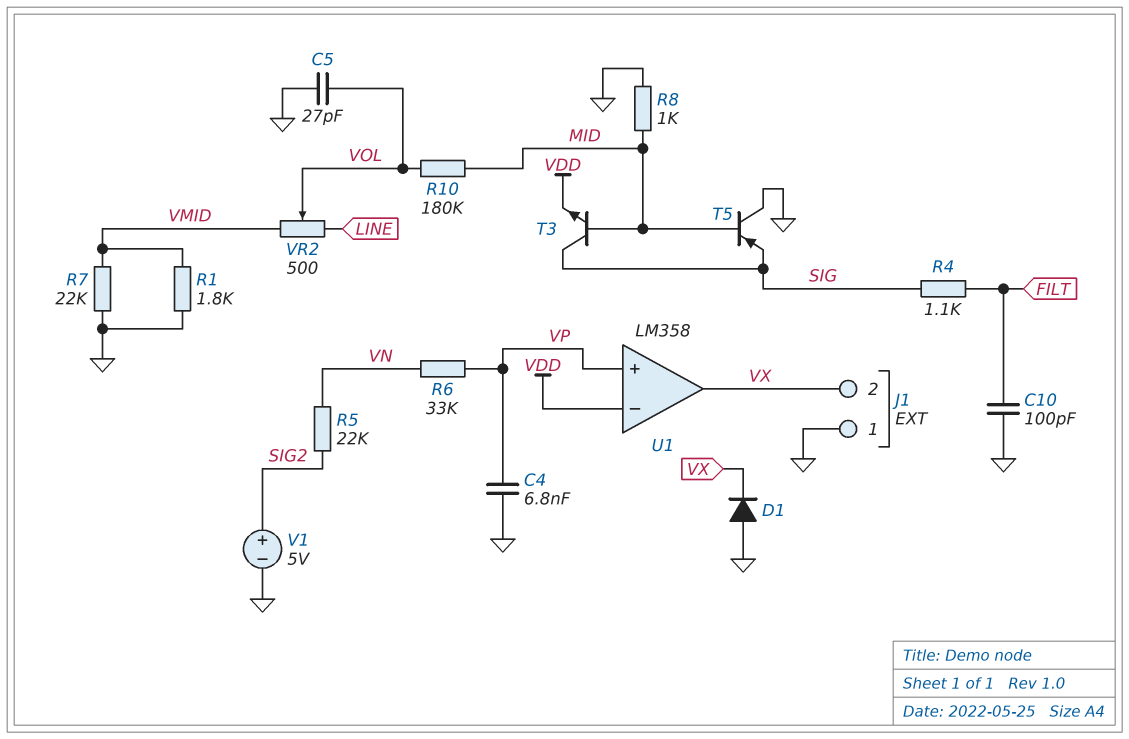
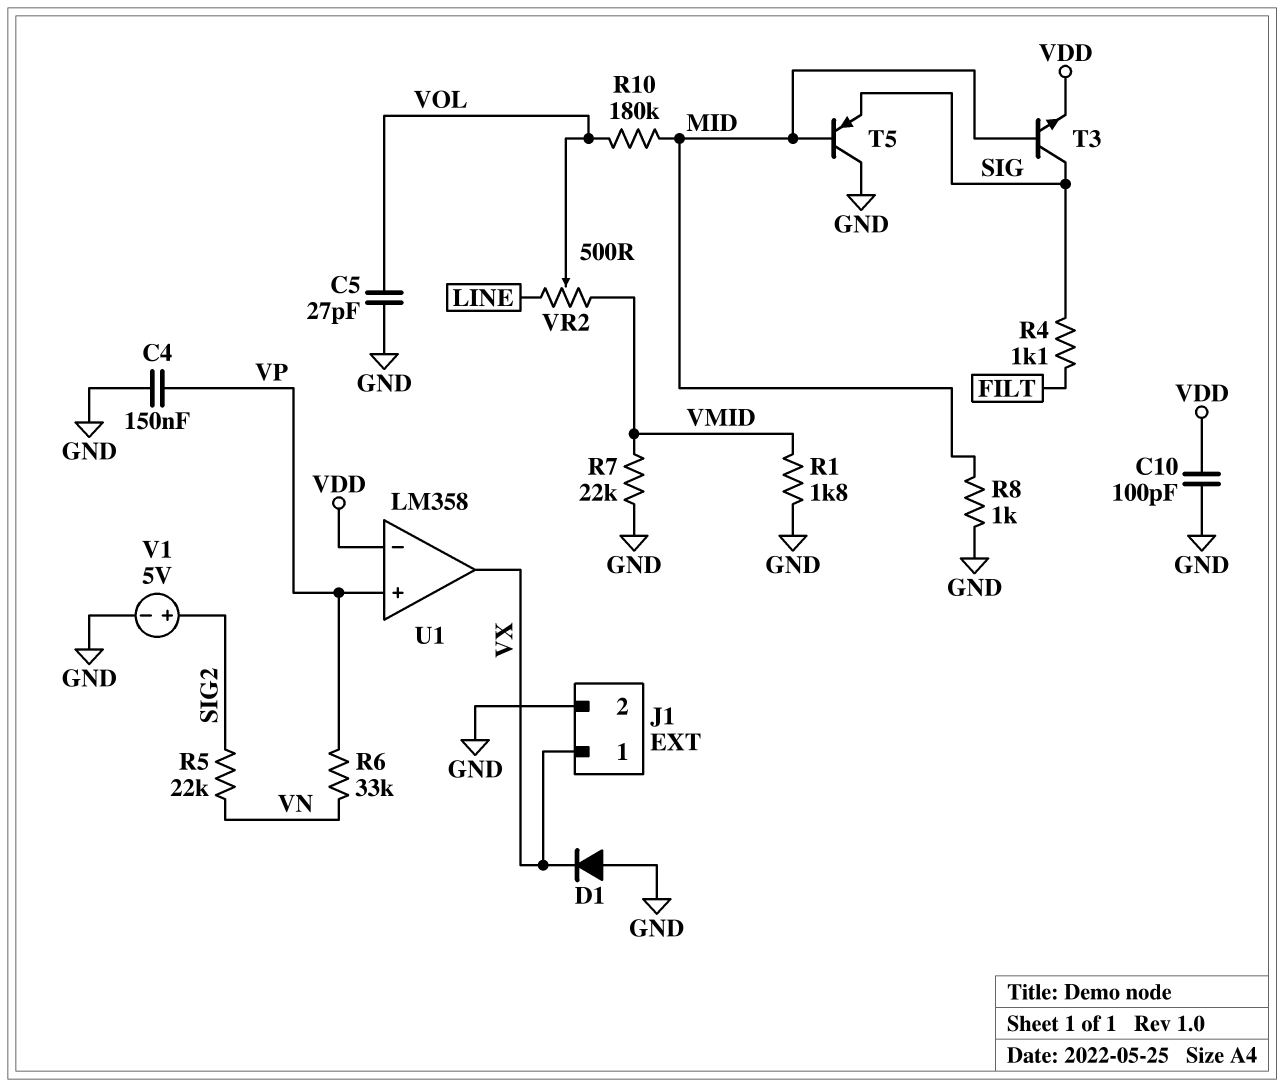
C4: 6.8nF (GND, VP) -> 150nF (GND, VP)
C10: 100pF (FILT, GND) -> 100pF (GND, VDD)
J1 pin 1: GND -> VX
J1 pin 2: VX -> GND

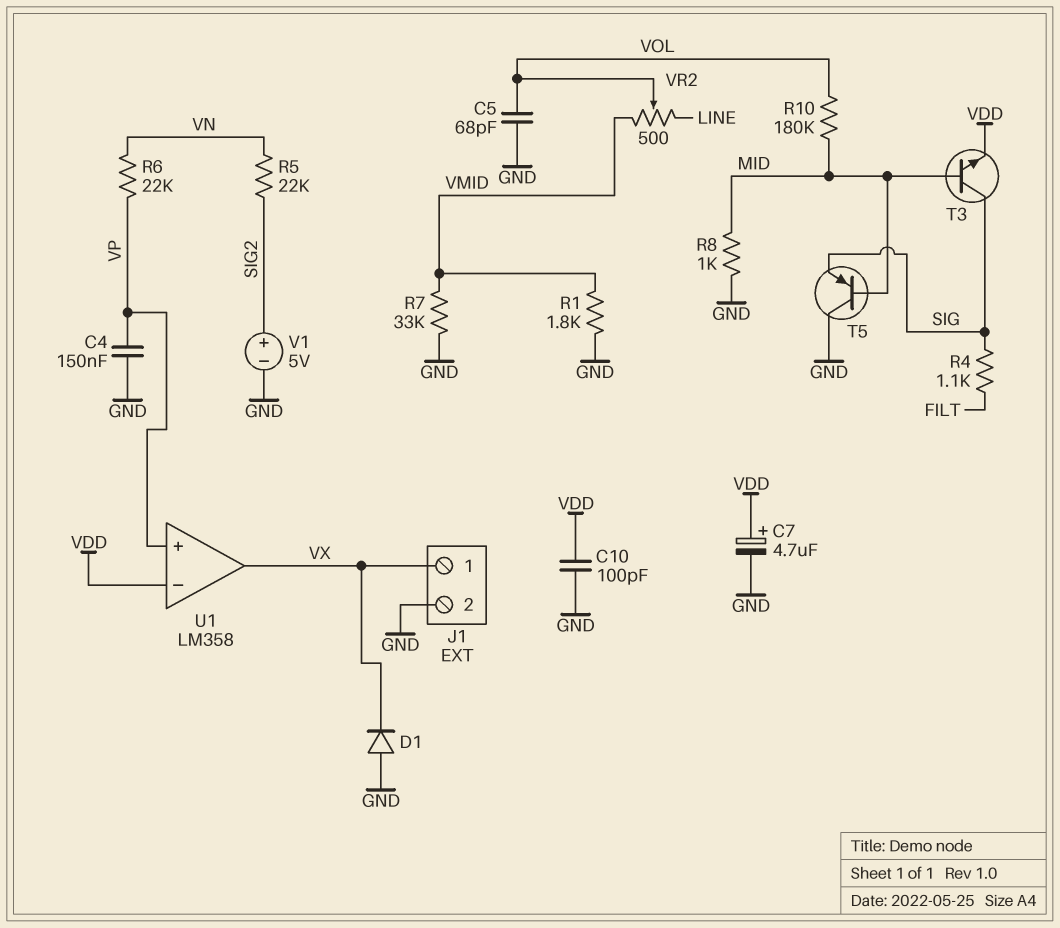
C5: 27pF (GND, VOL) -> 68pF (GND, VOL)
C7: none -> 4.7uF (plus VDD, minus GND)
R6: 33k (VN, VP) -> 22k (VN, VP)
R7: 22k (GND, VMID) -> 33k (GND, VMID)

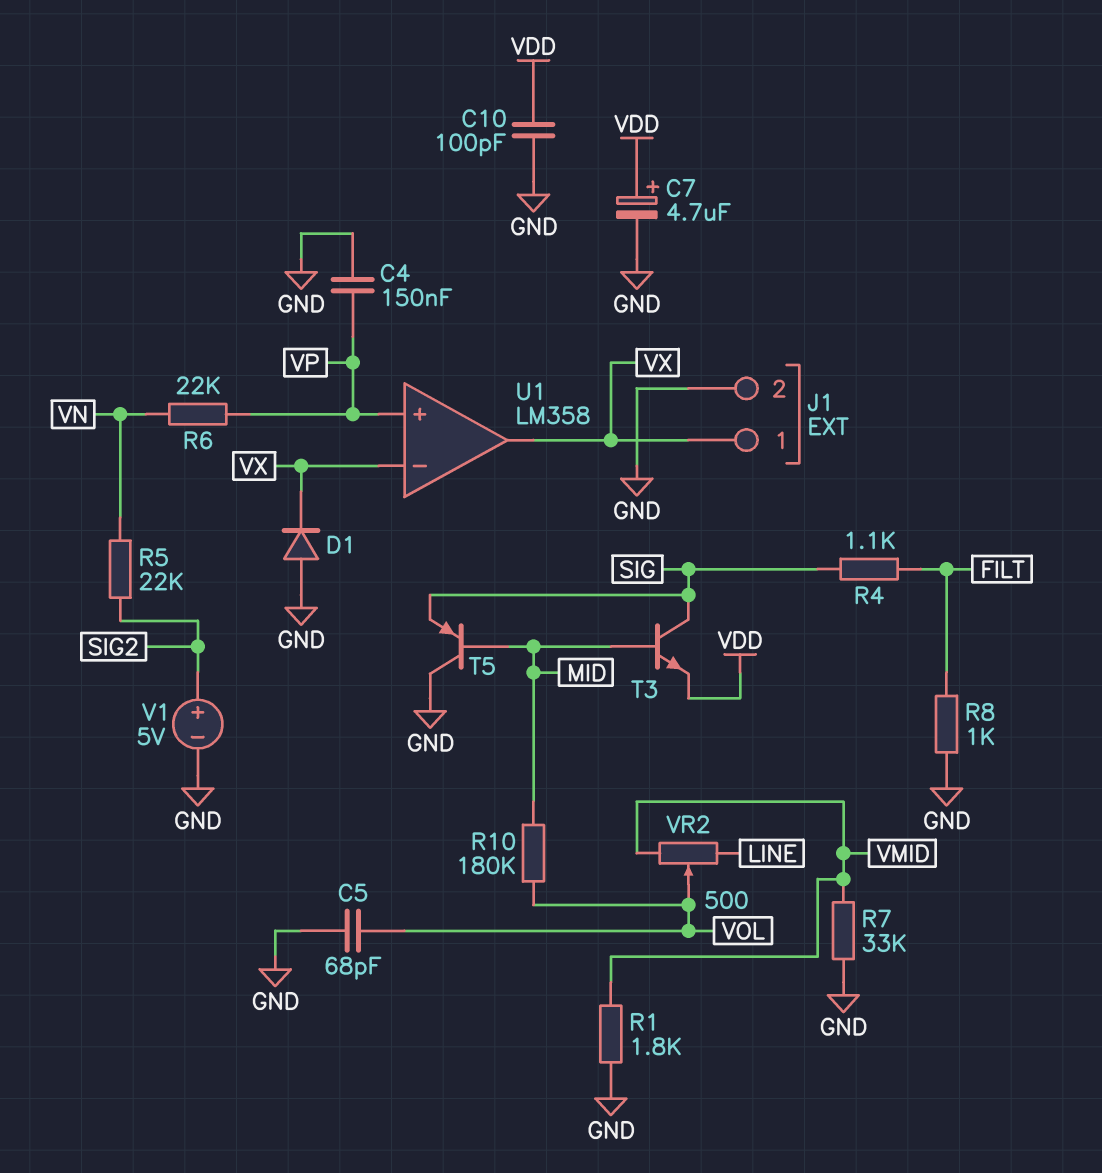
R8: 1k (GND, MID) -> 1k (FILT, GND)
U1 pin in-: VDD -> VX

